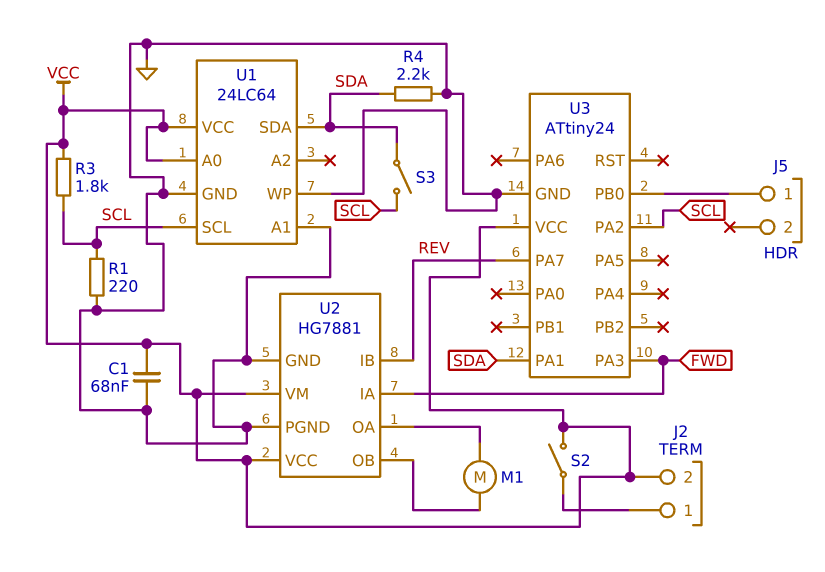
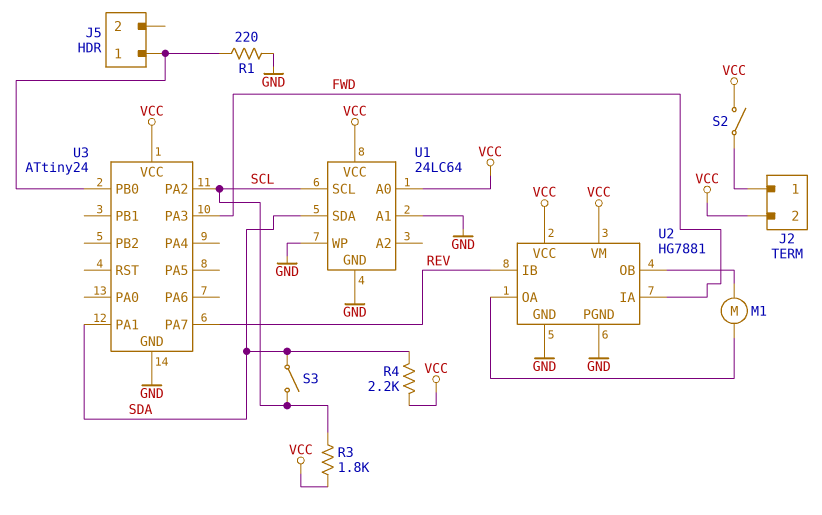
C1: 68nF (GND, VCC) -> none
R1: 220 (GND, SCL) -> 220 (GND, J5/1)
R4: 2.2k (GND, SDA) -> 2.2k (SDA, VCC)

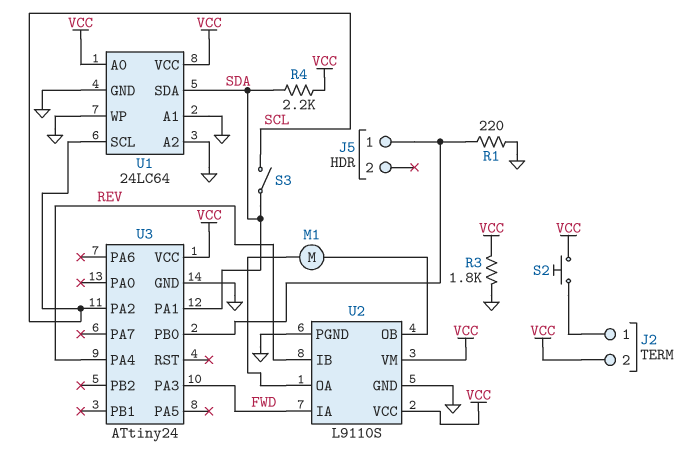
R3: 1.8k (SCL, VCC) -> 1.8k (GND, VCC)
S2: switch (J2/1, VCC) -> button (J2/1, VCC)
U1 pin A2: none -> GND
U2: HG7881 -> L9110S
U3 pin PA4: none -> REV
U3 pin PA7: REV -> none

